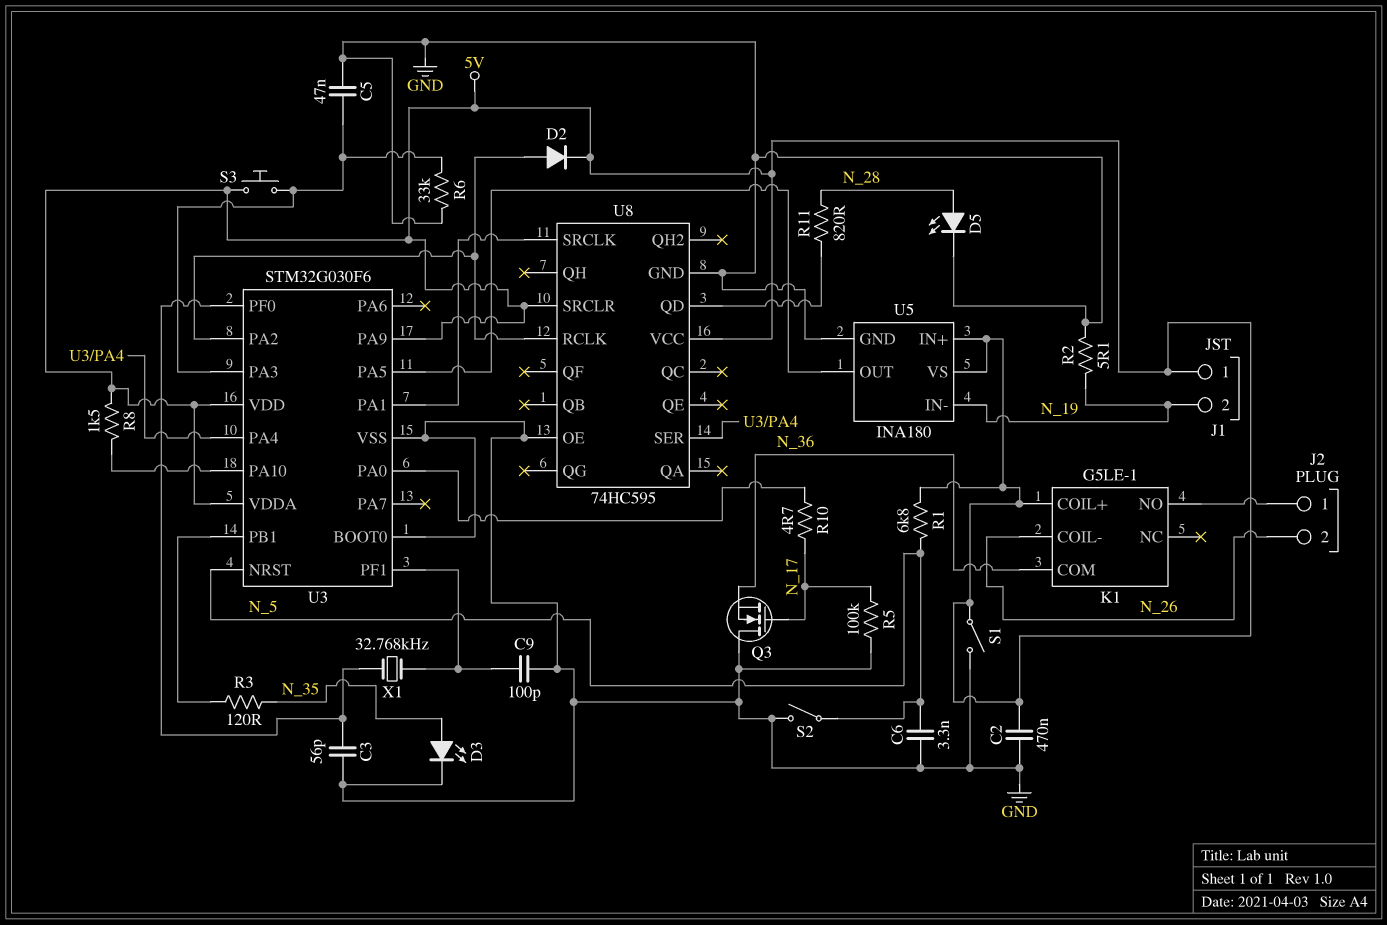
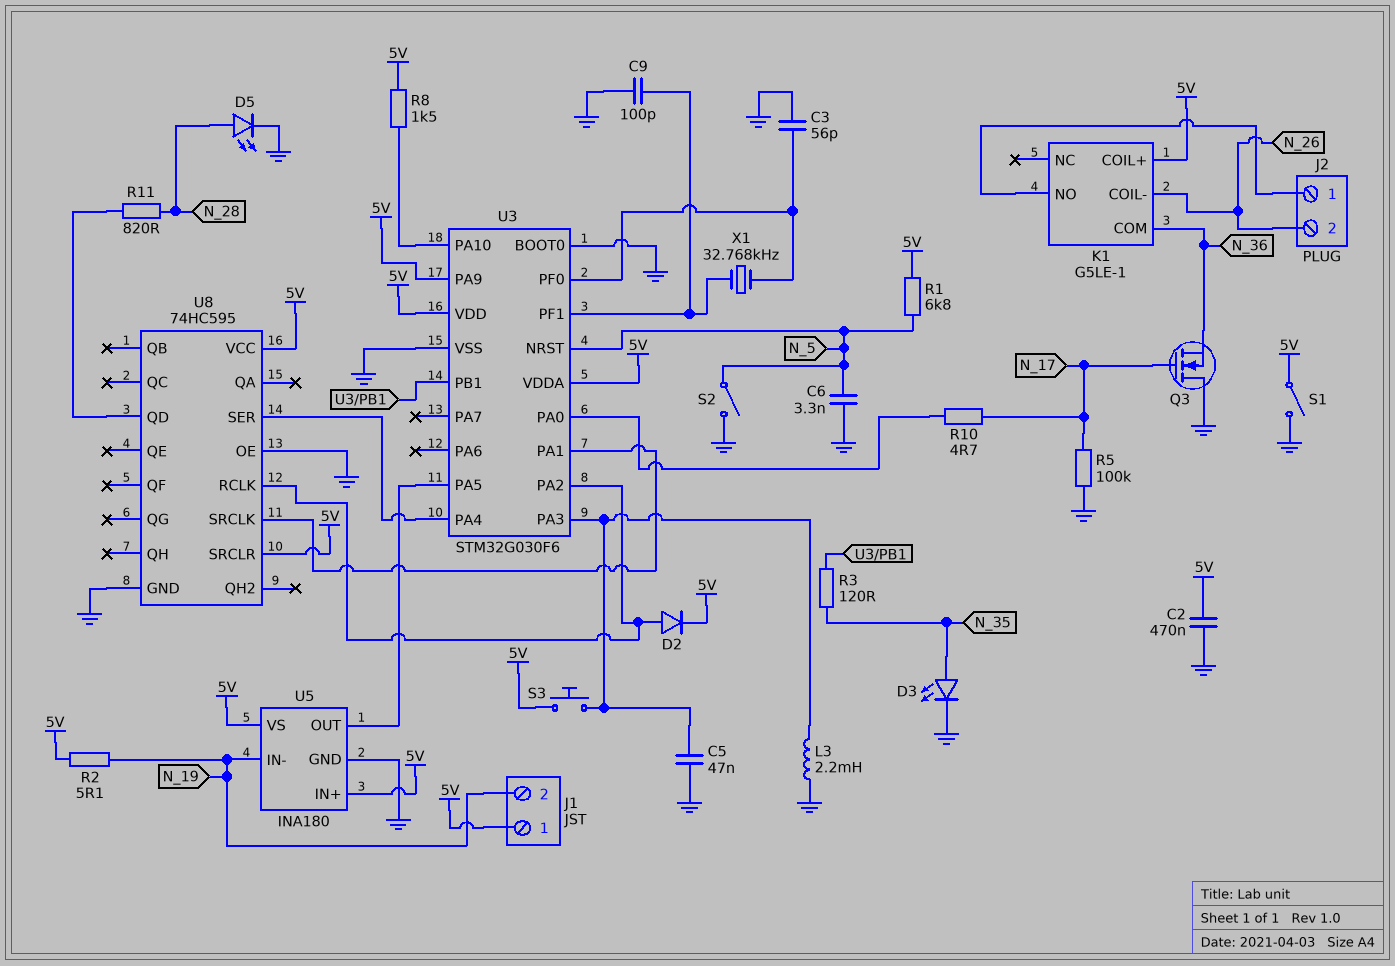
L3: none -> 2.2mH (GND, U3/PA3)
R2: 5.1 (GND, N_19) -> 5.1 (5V, N_19)
R6: 33k (GND, U3/PA3) -> none

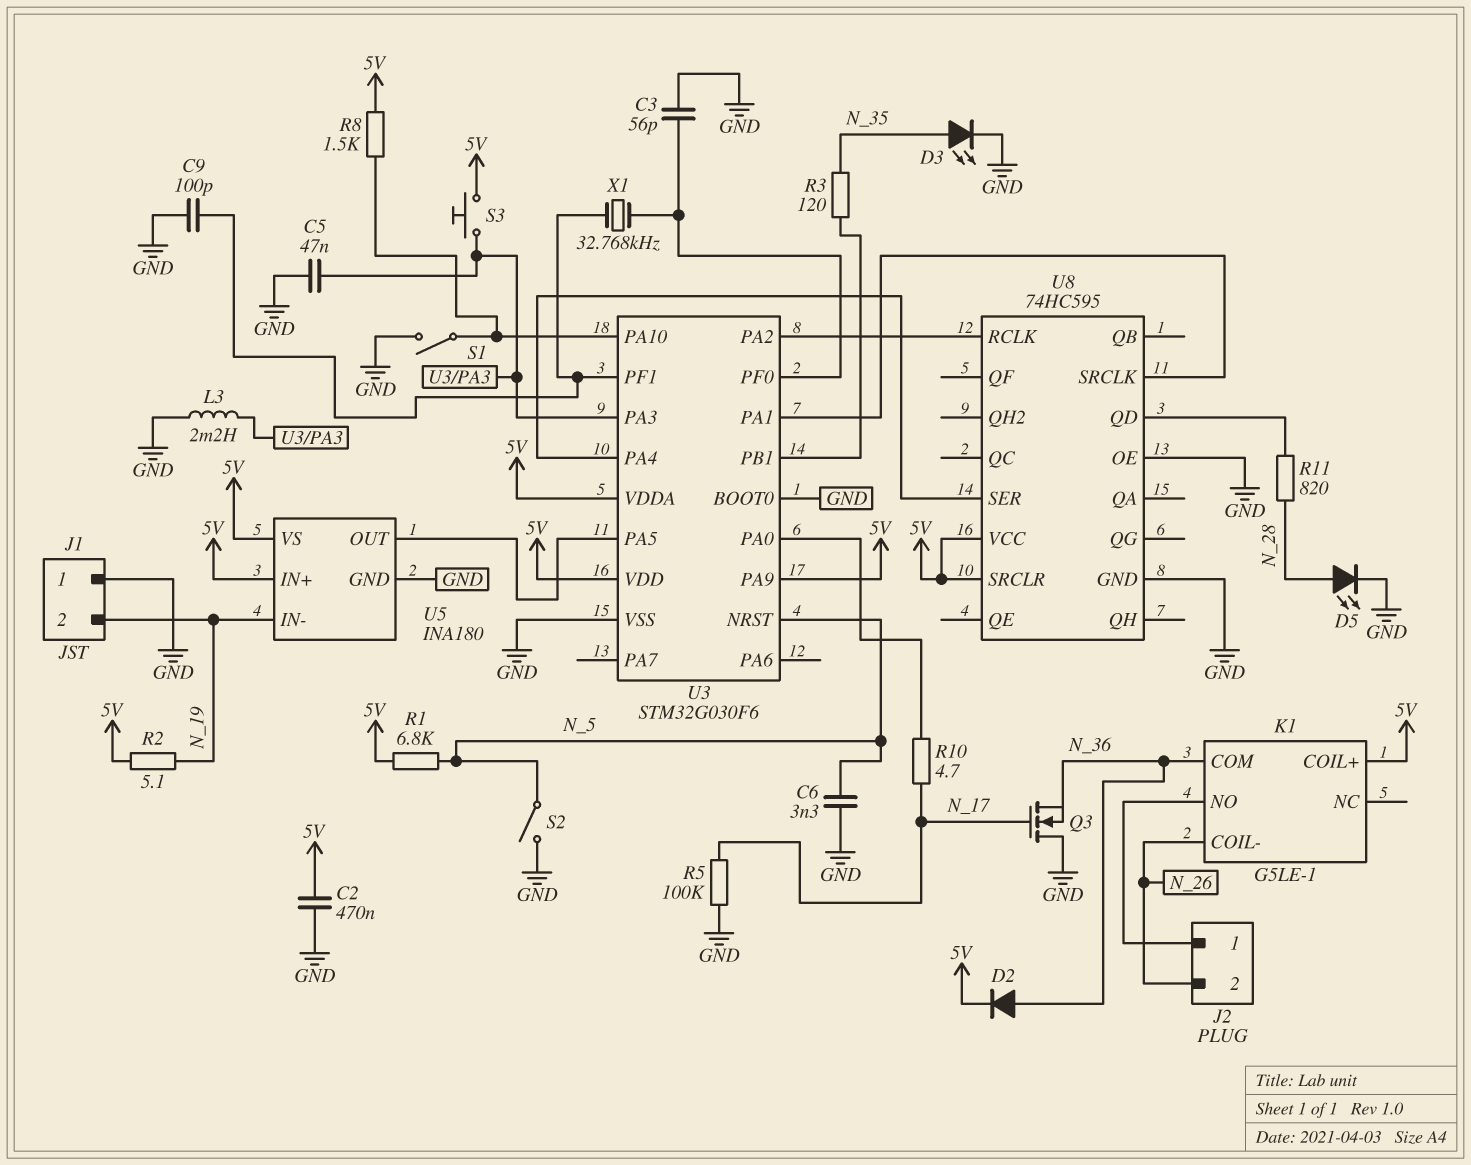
D2: diode (A U3/PA2, K 5V) -> diode (A N_36, K 5V)
J1 pin 1: 5V -> GND
S1: switch (5V, GND) -> switch (GND, U3/PA10)

